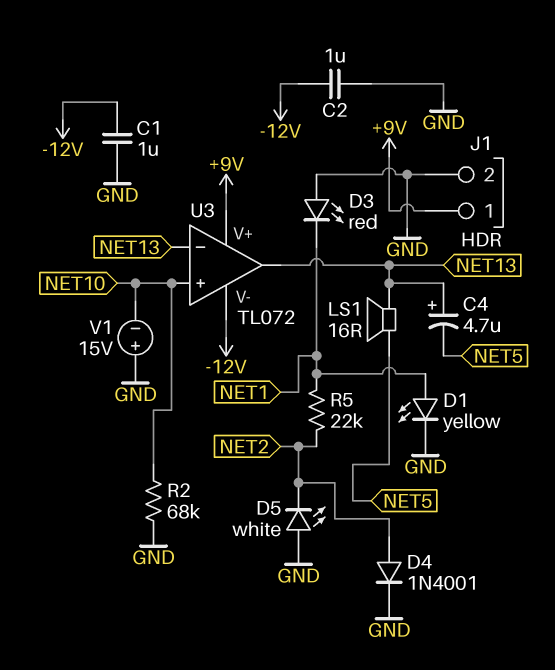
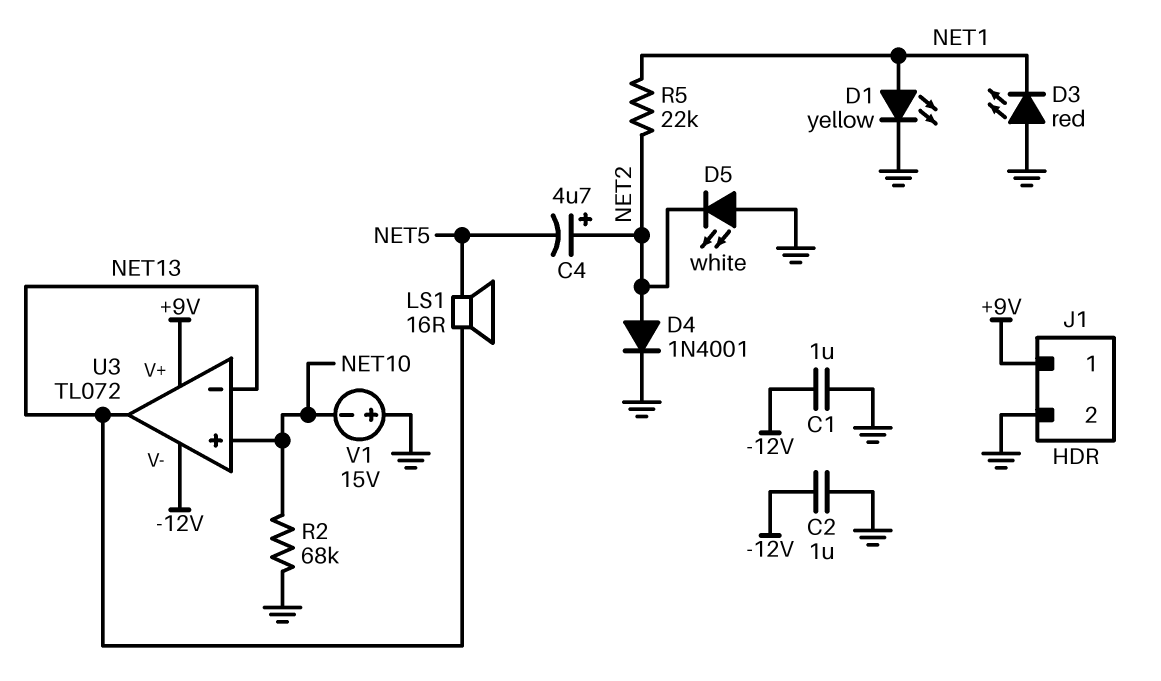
C4: 4.7uF (plus NET13, minus NET5) -> 4.7uF (plus NET2, minus NET5)

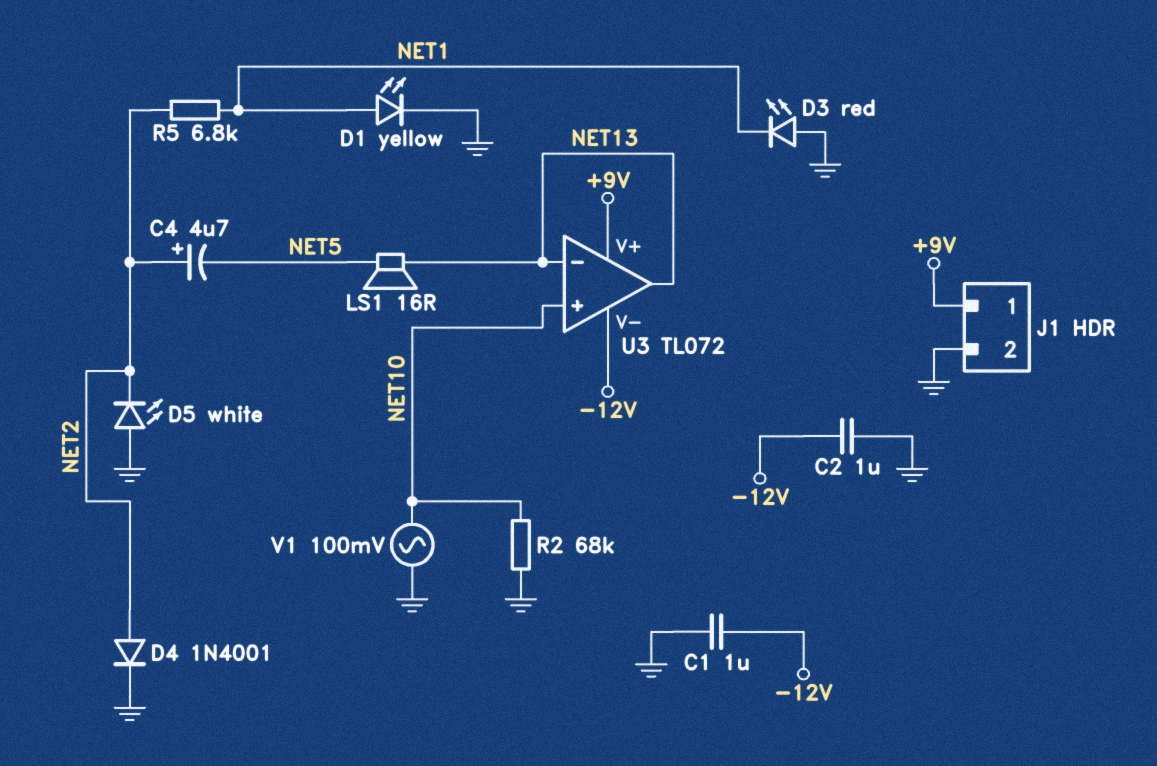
R5: 22k (NET1, NET2) -> 6.8k (NET1, NET2)
V1: 15V (plus GND, minus NET10) -> AC 100mV (GND, NET10)

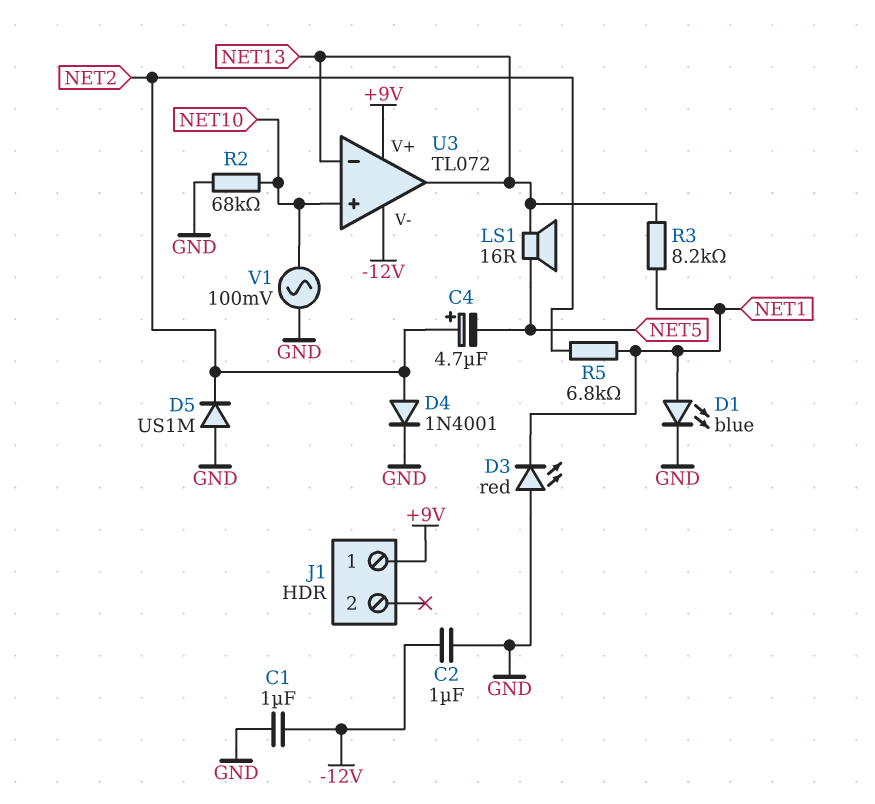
D1: LED yellow (A NET1, K GND) -> LED blue (A NET1, K GND)
D5: LED white (A GND, K NET2) -> diode US1M (A GND, K NET2)
J1 pin 2: GND -> none
R3: none -> 8.2k (NET1, NET13)

